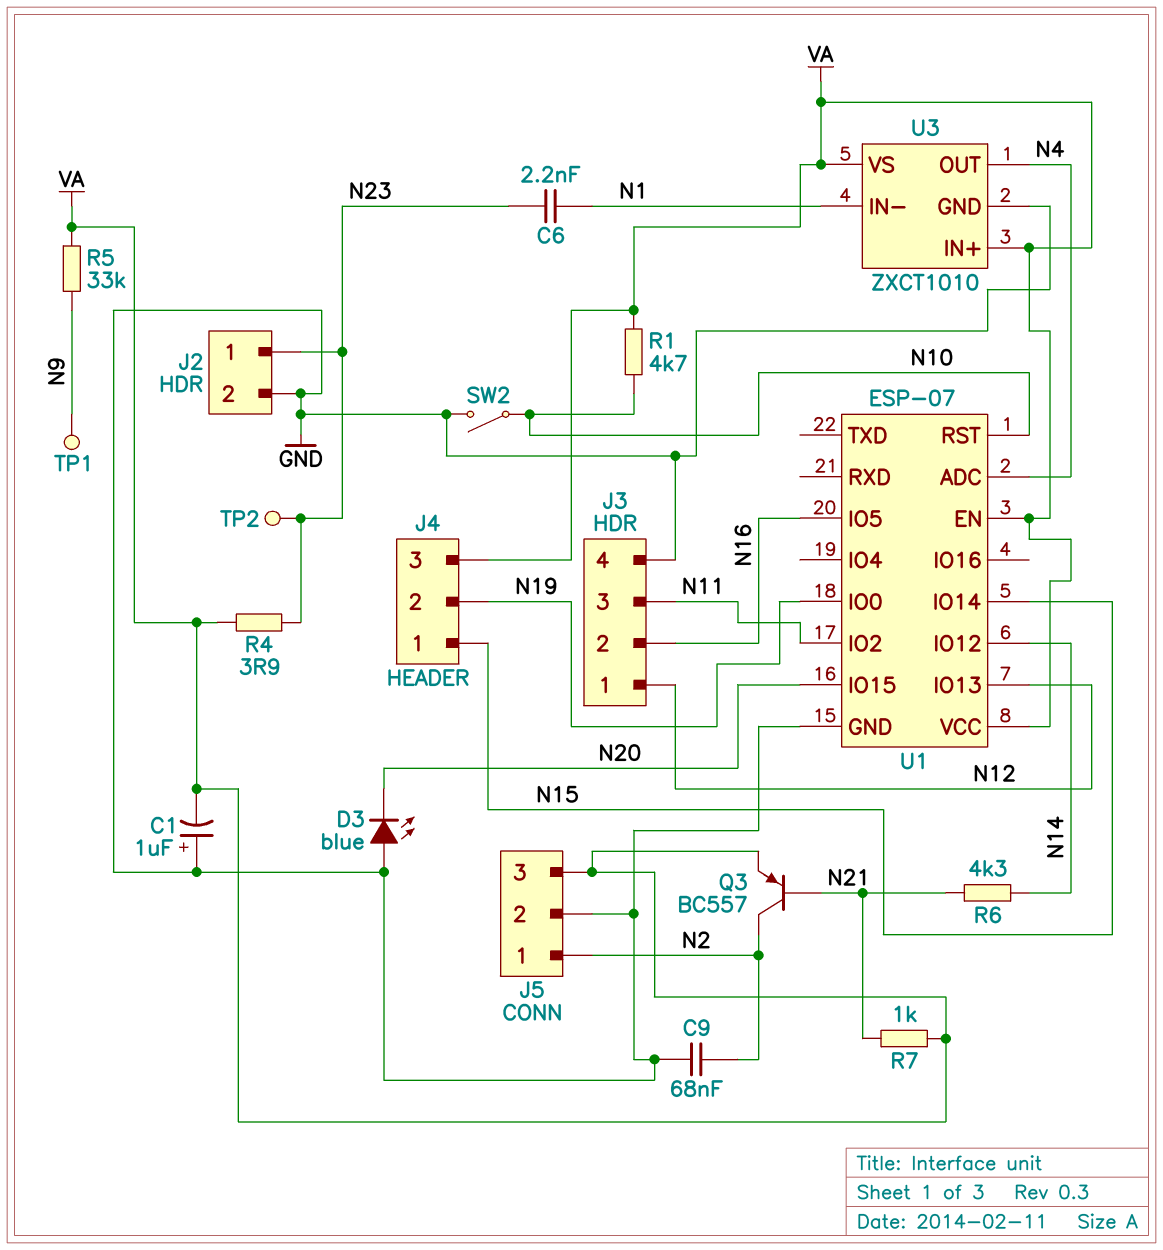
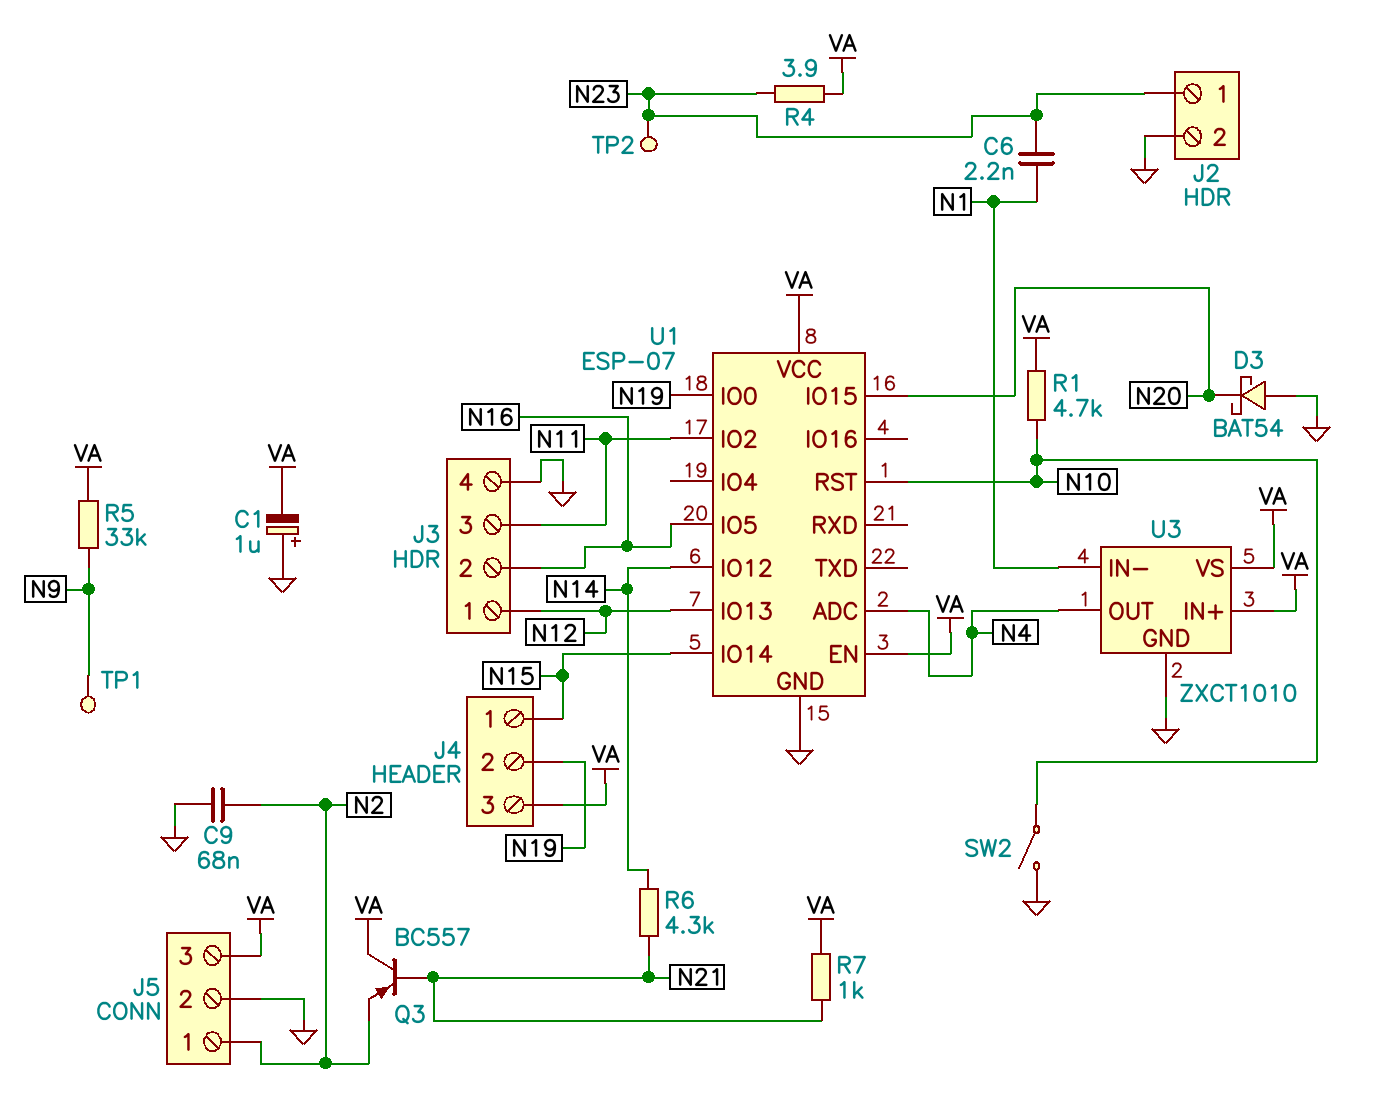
D3: LED blue (A GND, K N20) -> schottky BAT54 (A GND, K N20)
Q3: PNP BC557 (B N21, C N2, E VA) -> PNP BC557 (B N21, C VA, E N2)

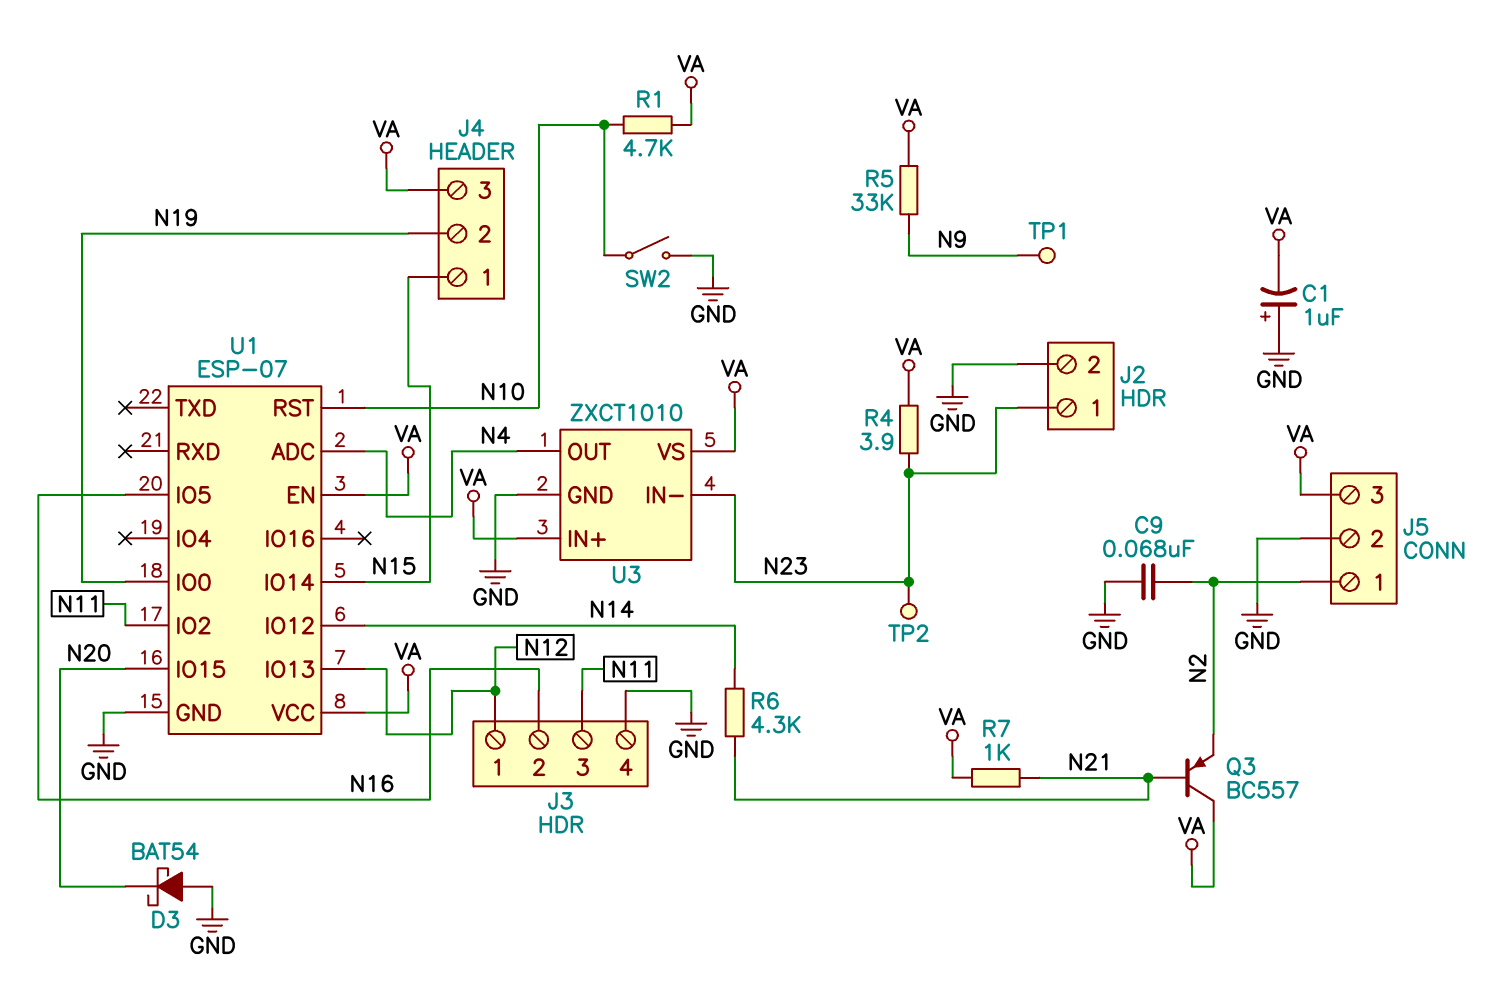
C6: 2.2nF (N1, N23) -> none
U3 pin IN-: N1 -> N23

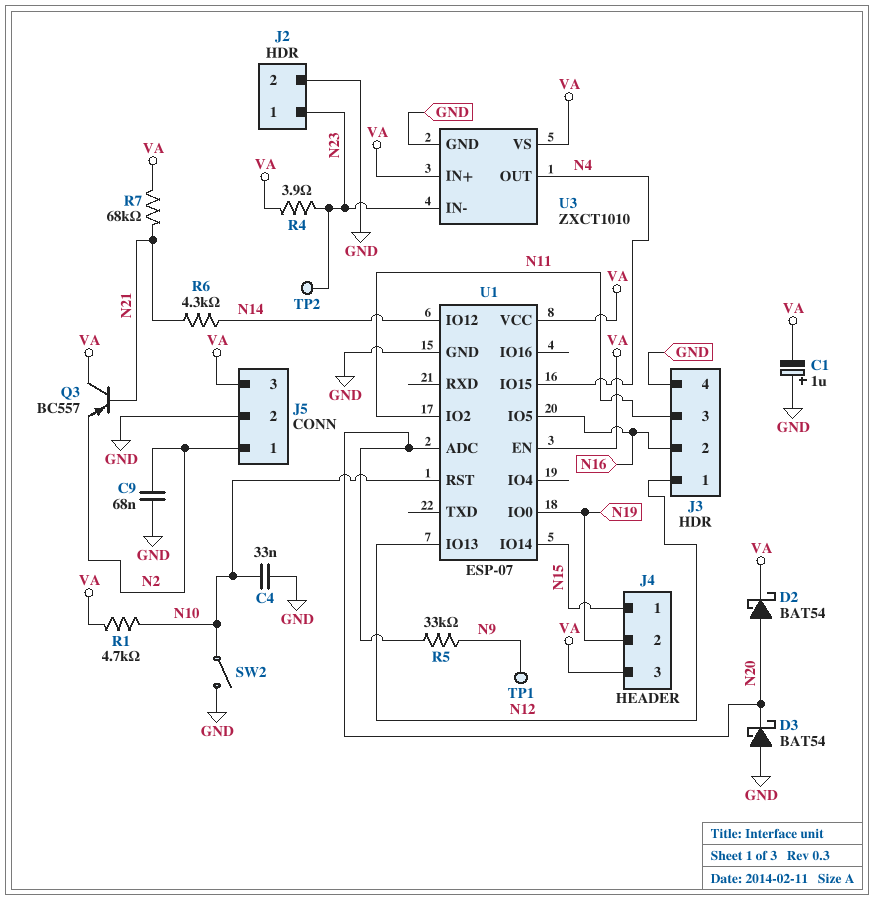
C4: none -> 33nF (GND, N10)
D2: none -> schottky BAT54 (A N20, K VA)
R5: 33k (N9, VA) -> 33k (N9, N20)
R7: 1k (N21, VA) -> 68k (N21, VA)
U1 pin ADC: N4 -> N20
U1 pin IO15: N20 -> N4

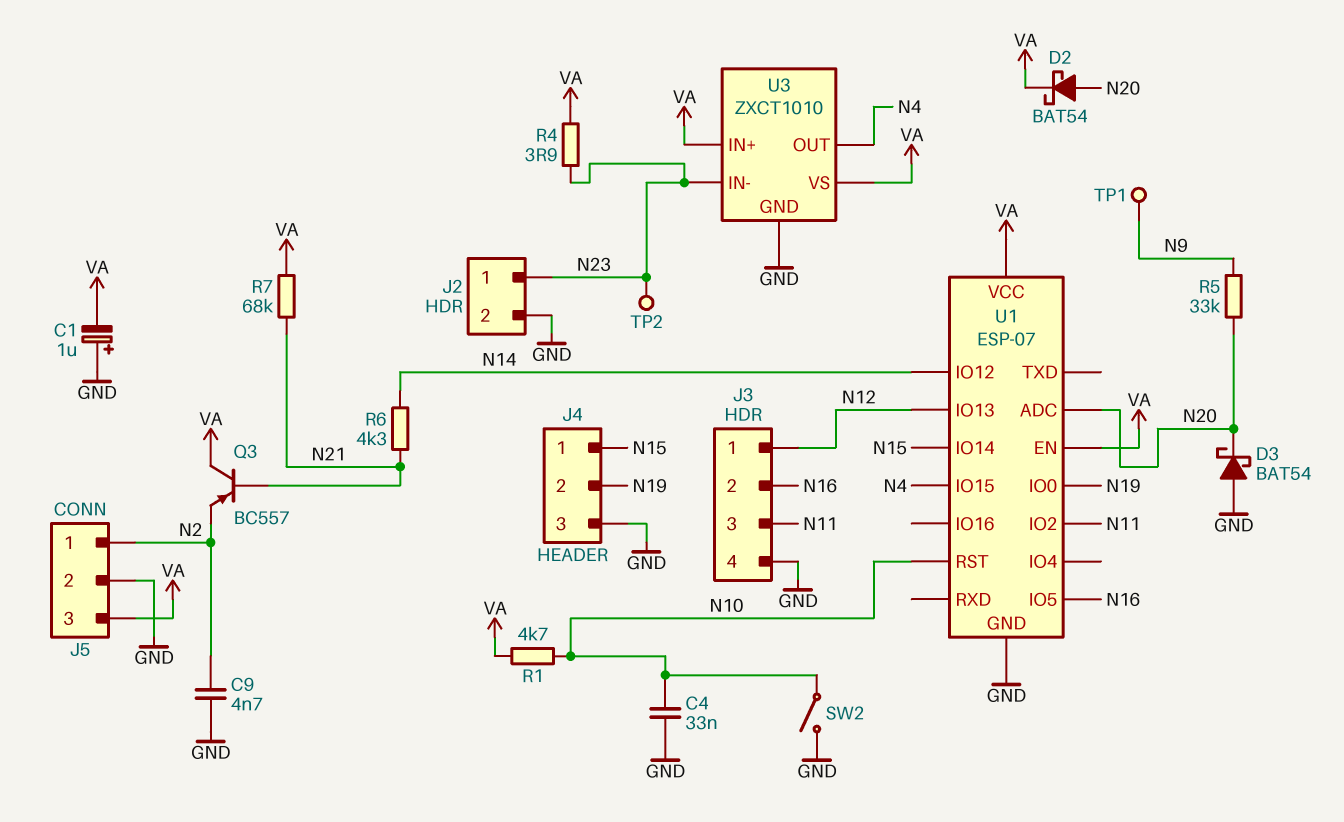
C9: 68nF (GND, N2) -> 4.7nF (GND, N2)
J4 pin 3: VA -> GND

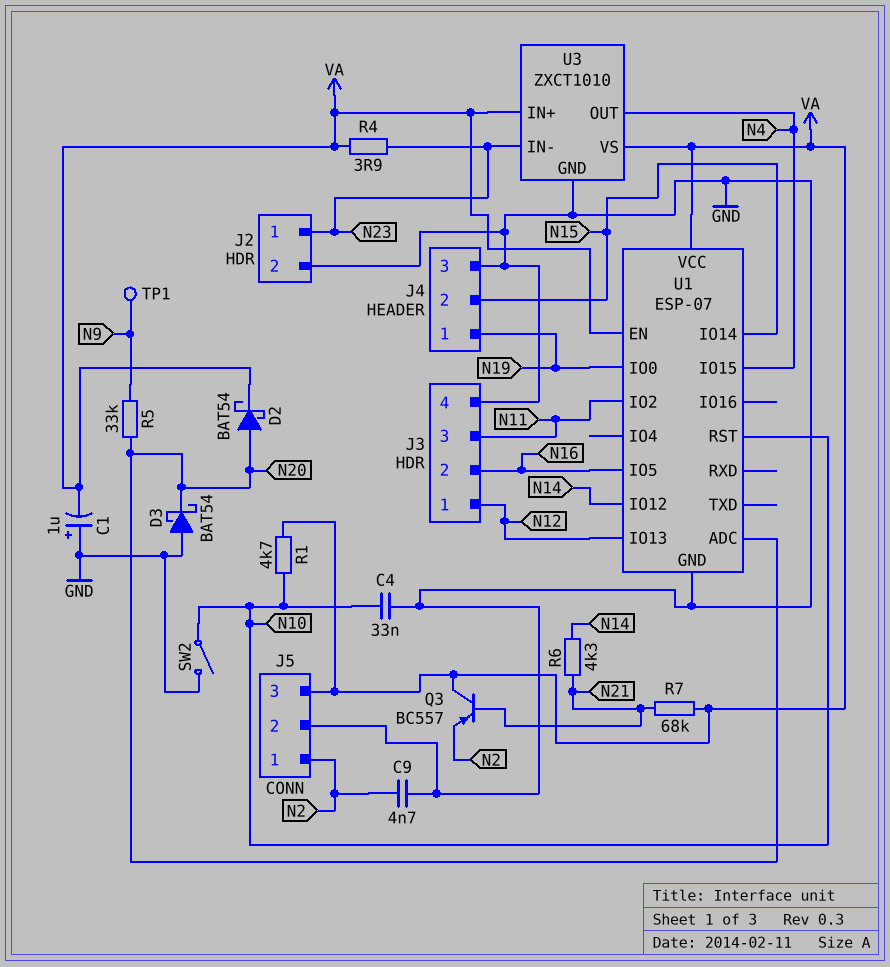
J4 pin 1: N15 -> N19
J4 pin 2: N19 -> N15
TP2: test point (N23) -> none

